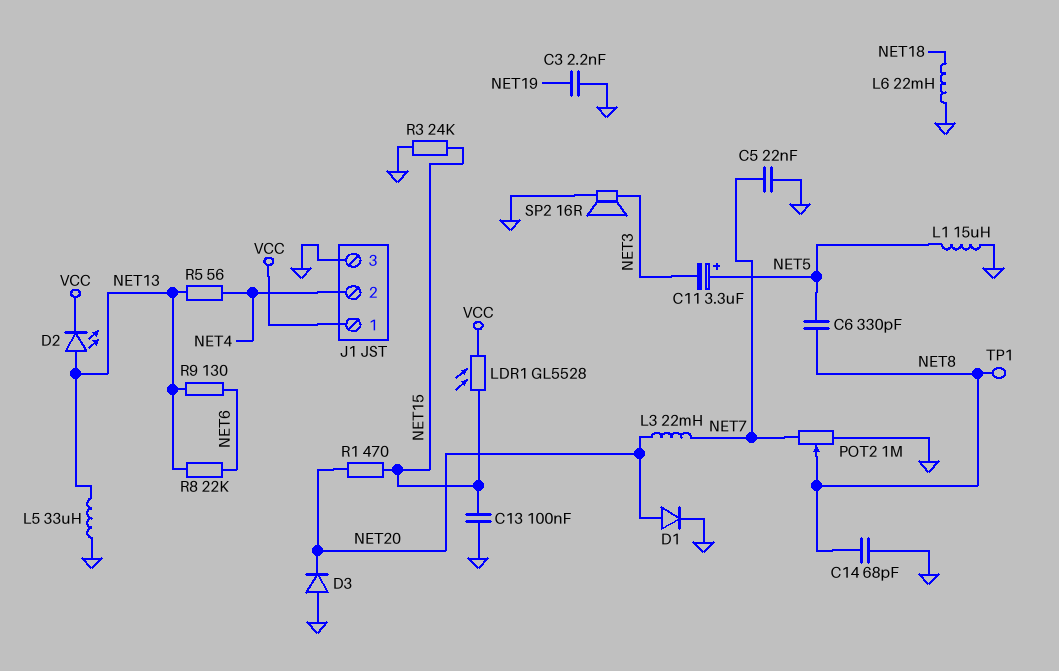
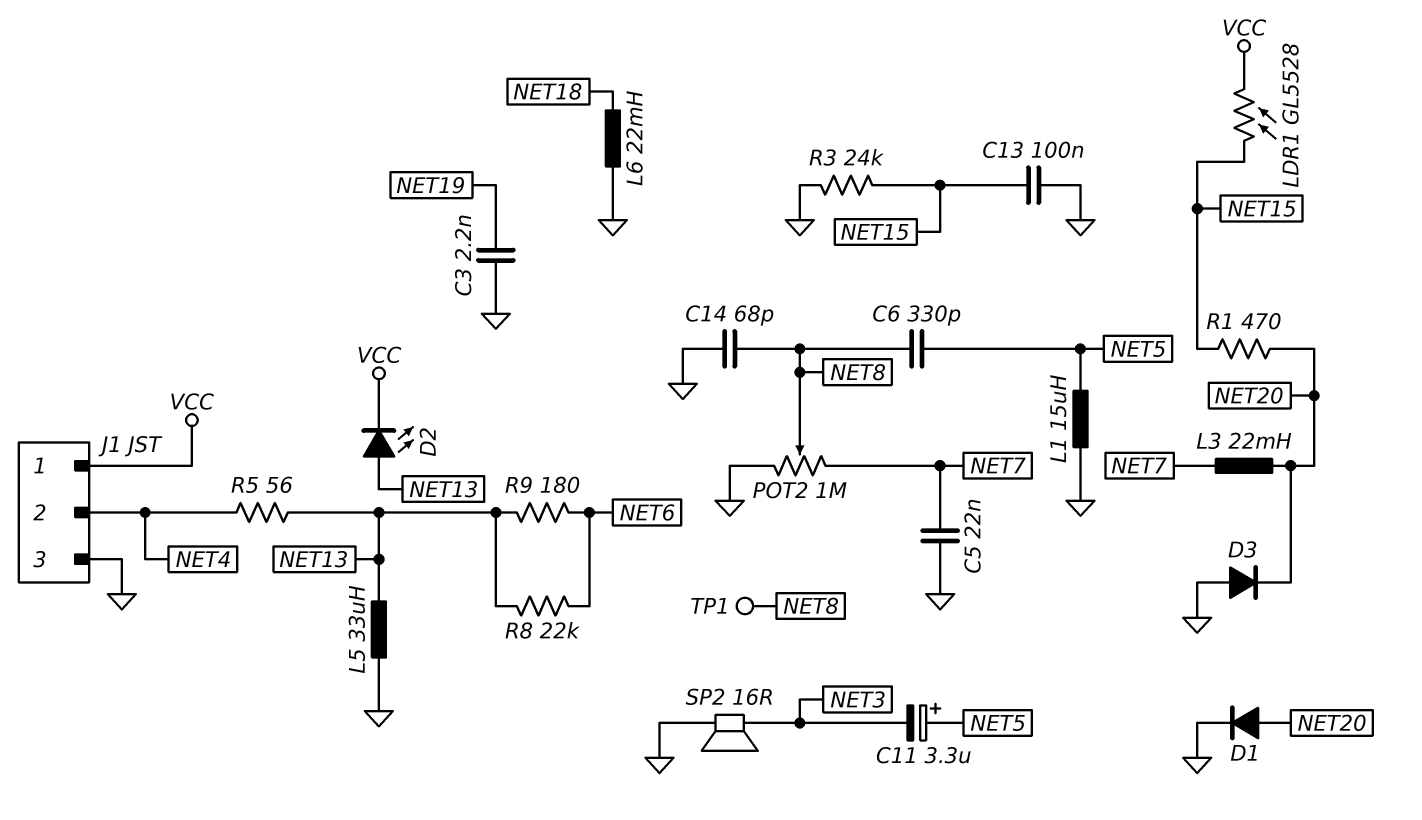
R9: 130 (NET6, NET13) -> 180 (NET6, NET13)

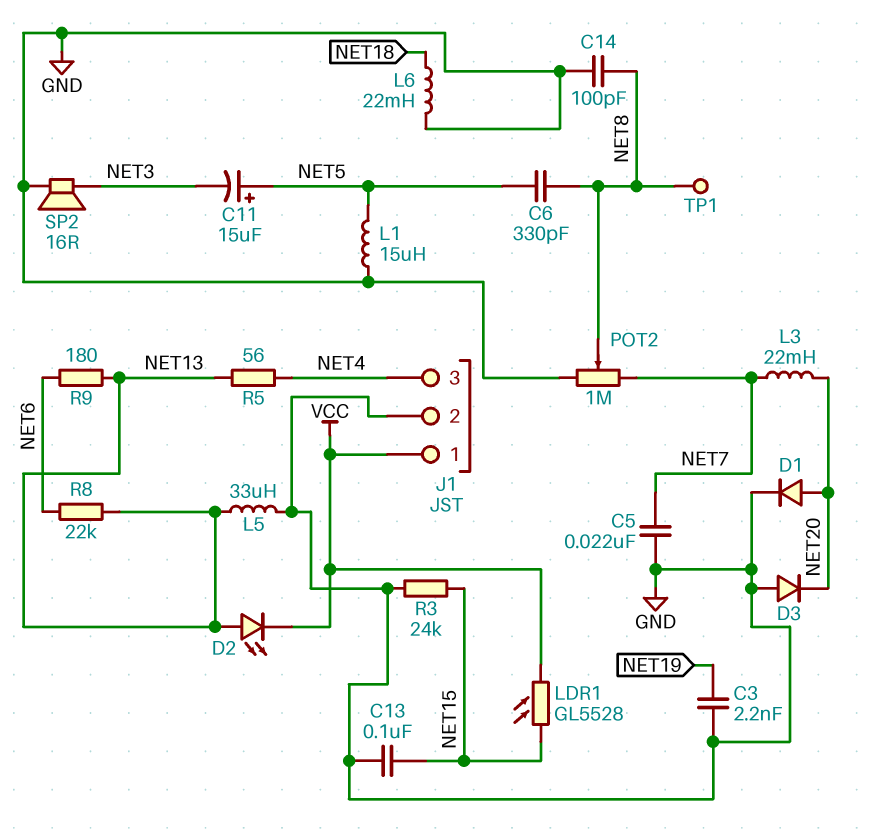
C11: 3.3uF (plus NET5, minus NET3) -> 15uF (plus NET5, minus NET3)
C14: 68pF (GND, NET8) -> 100pF (GND, NET8)
J1 pin 2: NET4 -> GND
J1 pin 3: GND -> NET4
R1: 470 (NET15, NET20) -> none

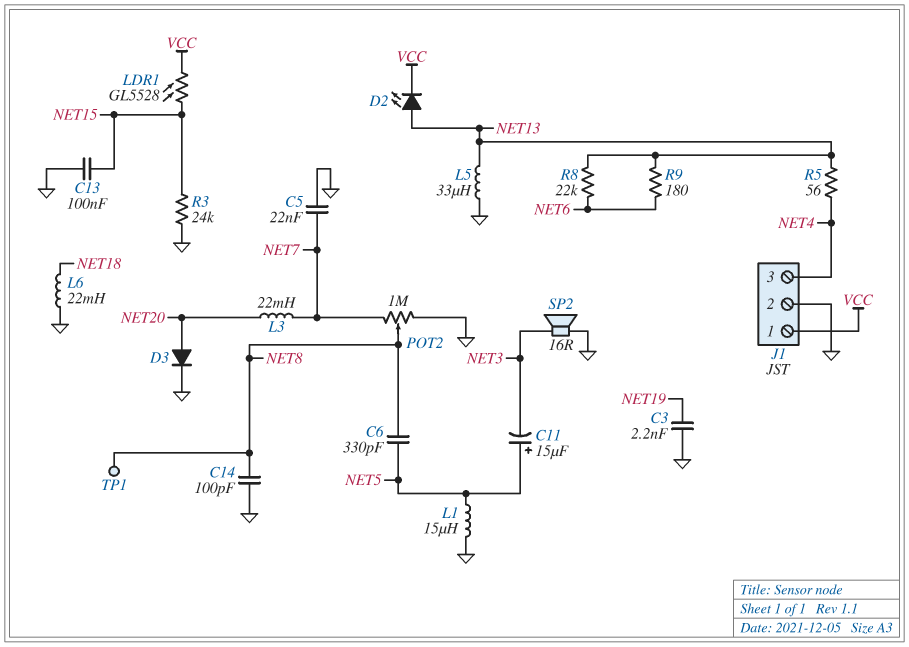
D1: diode (A NET20, K GND) -> none
D3: diode (A GND, K NET20) -> diode (A NET20, K GND)

